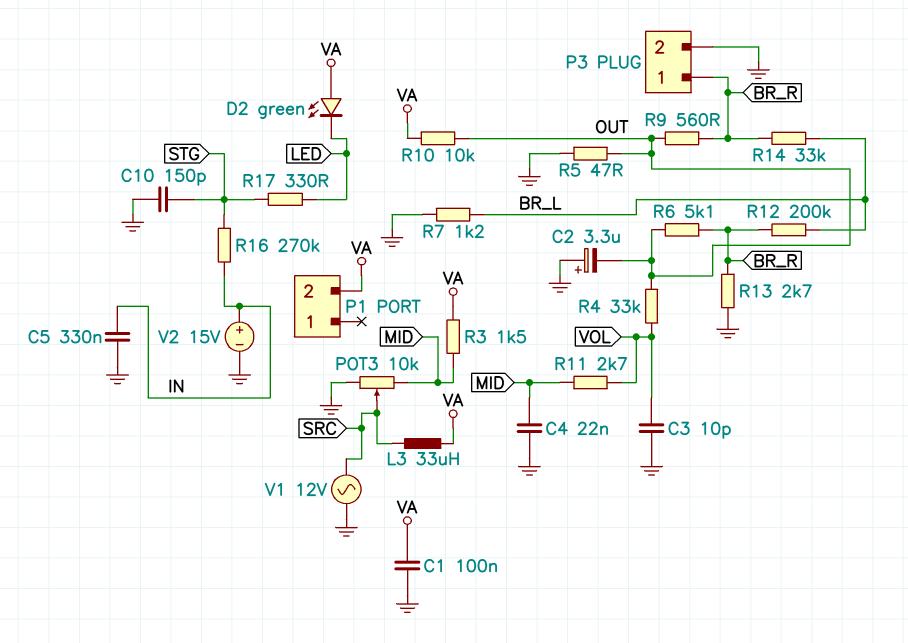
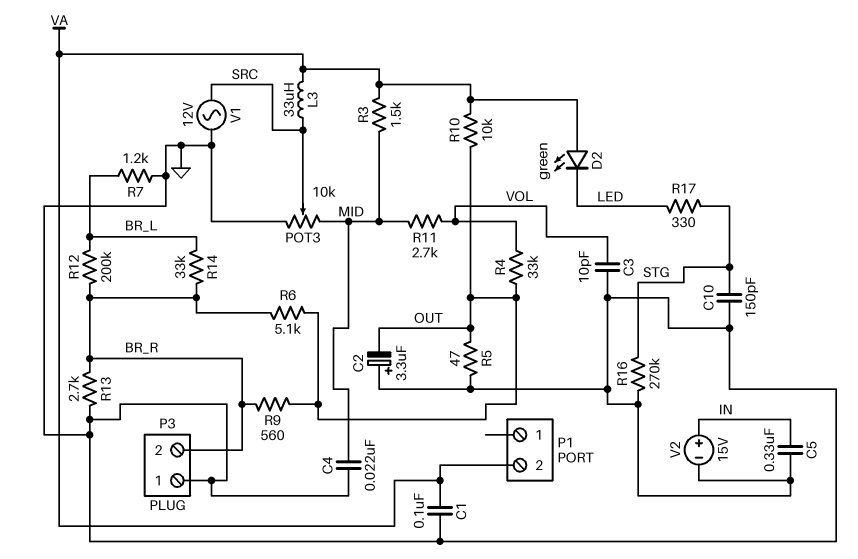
P3 pin 1: BR_R -> GND
P3 pin 2: GND -> BR_R
R16: 270k (IN, STG) -> 270k (GND, STG)

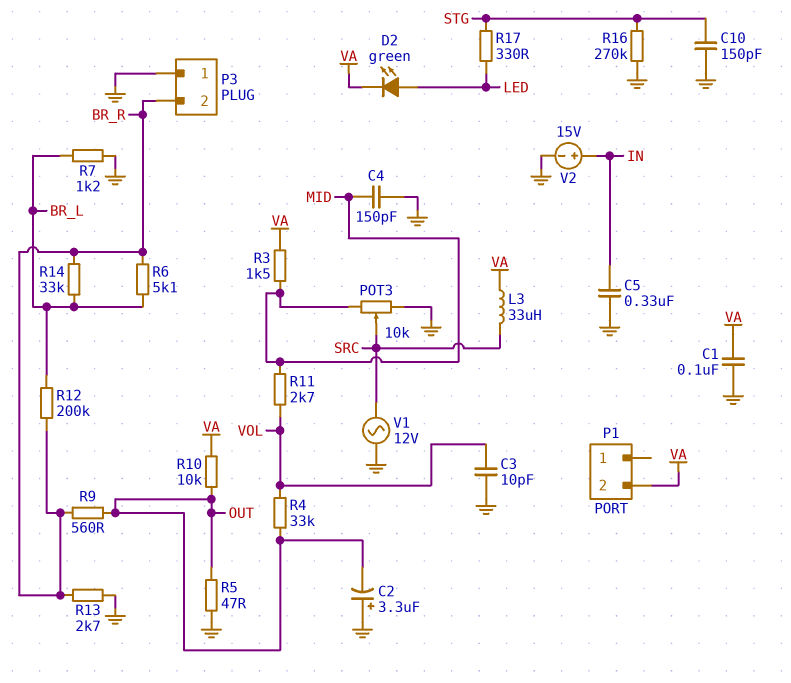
C4: 22nF (GND, MID) -> 150pF (GND, MID)
D2: LED green (A VA, K LED) -> LED green (A LED, K VA)
R6: 5.1k (BR_R, OUT) -> 5.1k (BR_L, BR_R)

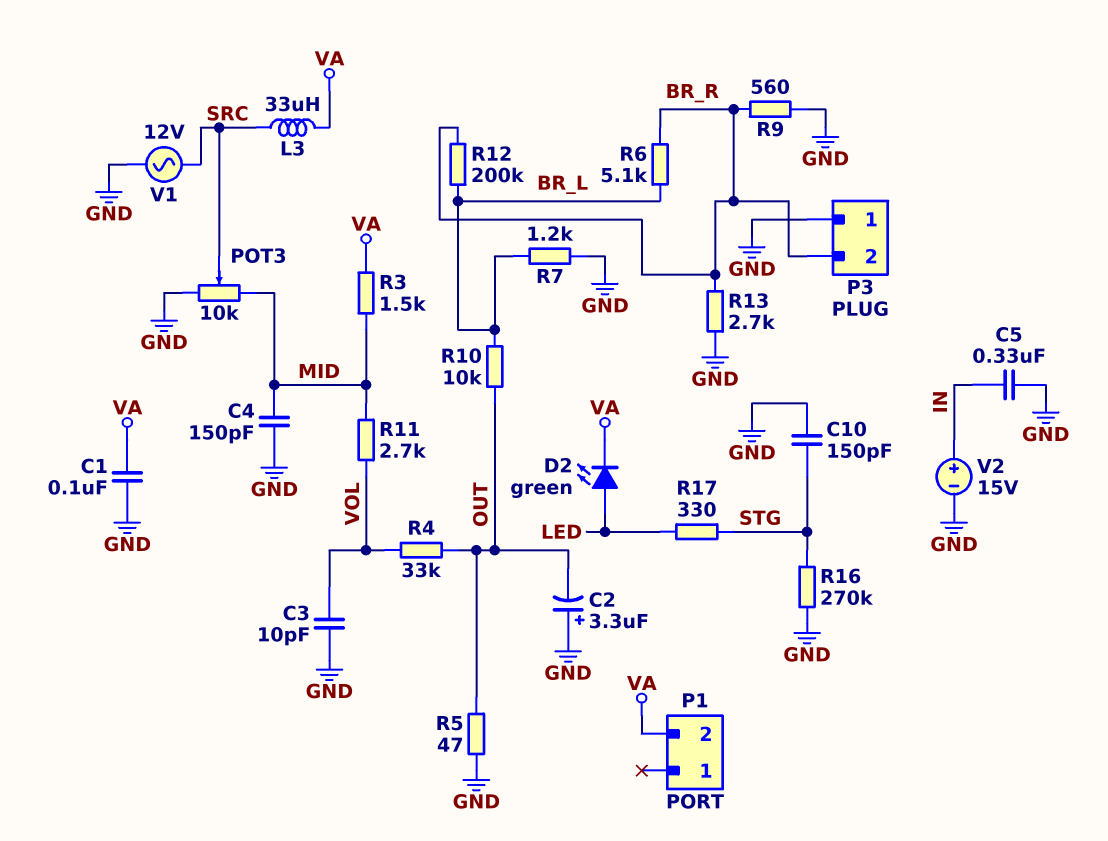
R9: 560 (BR_R, OUT) -> 560 (BR_R, GND)
R10: 10k (OUT, VA) -> 10k (BR_L, OUT)
R14: 33k (BR_L, BR_R) -> none

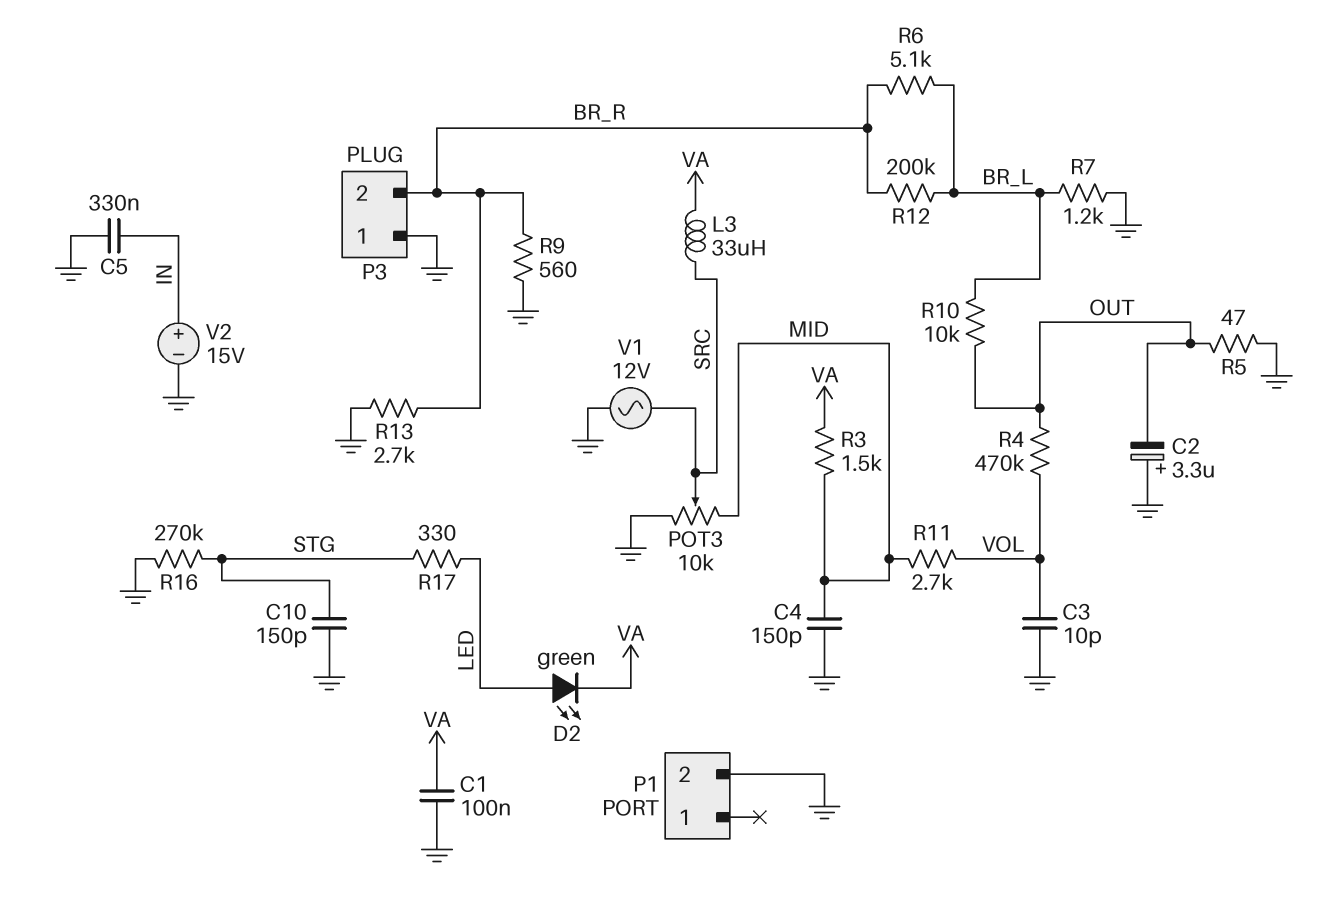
P1 pin 2: VA -> GND
R4: 33k (OUT, VOL) -> 470k (OUT, VOL)

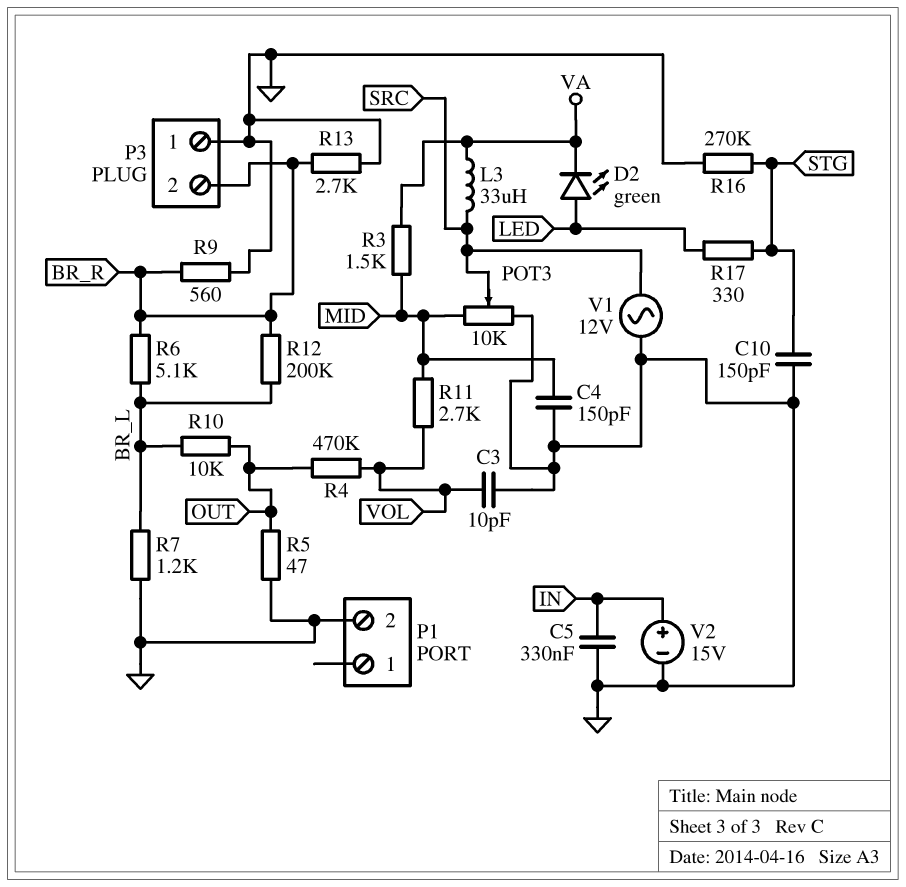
C1: 100nF (GND, VA) -> none
C2: 3.3uF (plus GND, minus OUT) -> none

